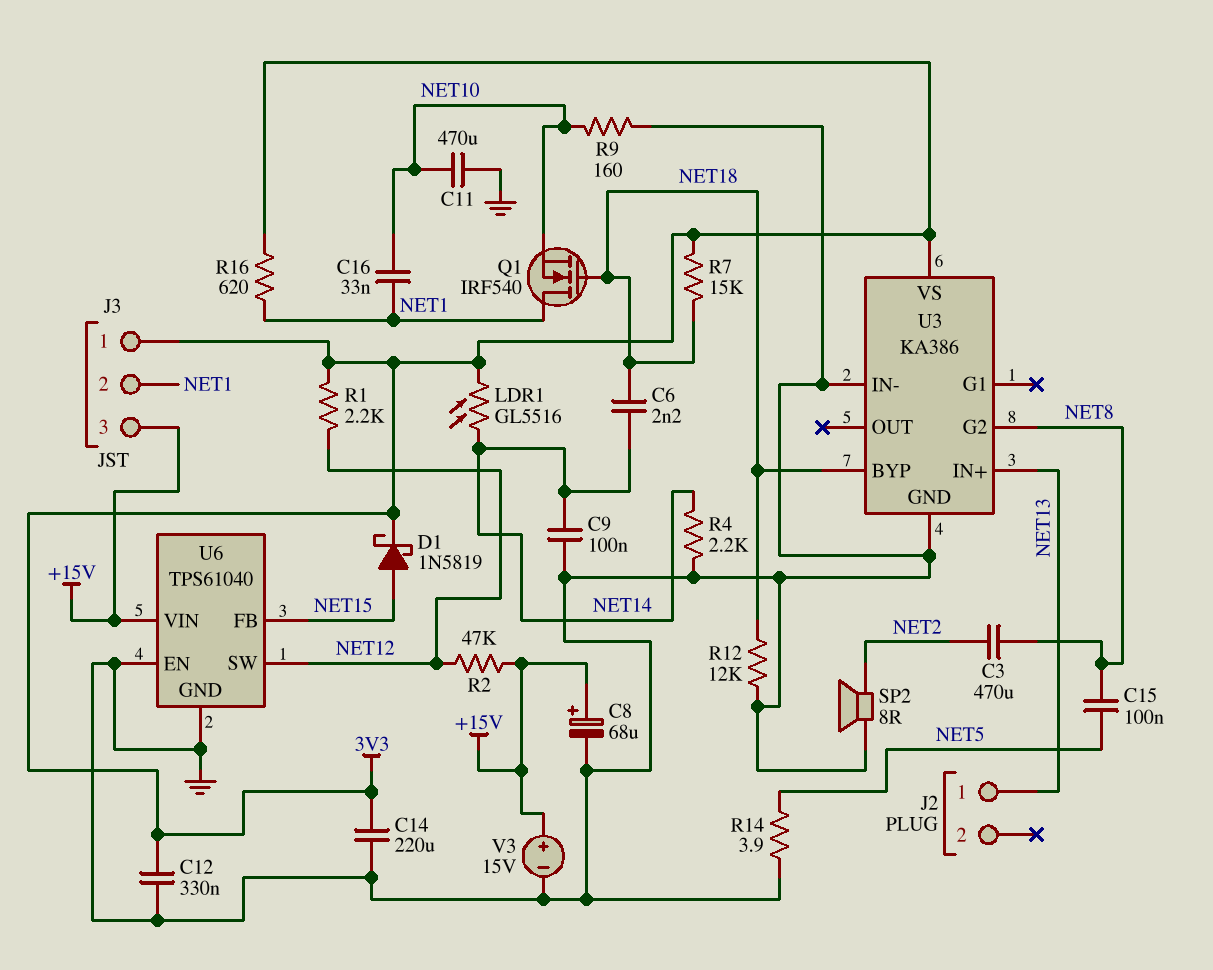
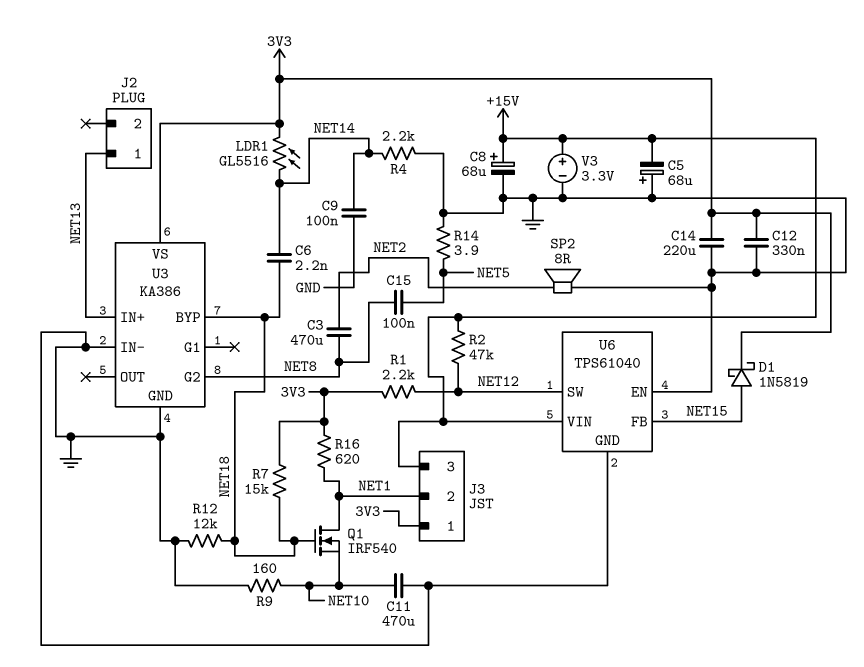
C5: none -> 68uF (plus GND, minus +15V)
C16: 33nF (NET1, NET10) -> none
V3: 15V (plus +15V, minus GND) -> 3.3V (plus +15V, minus GND)

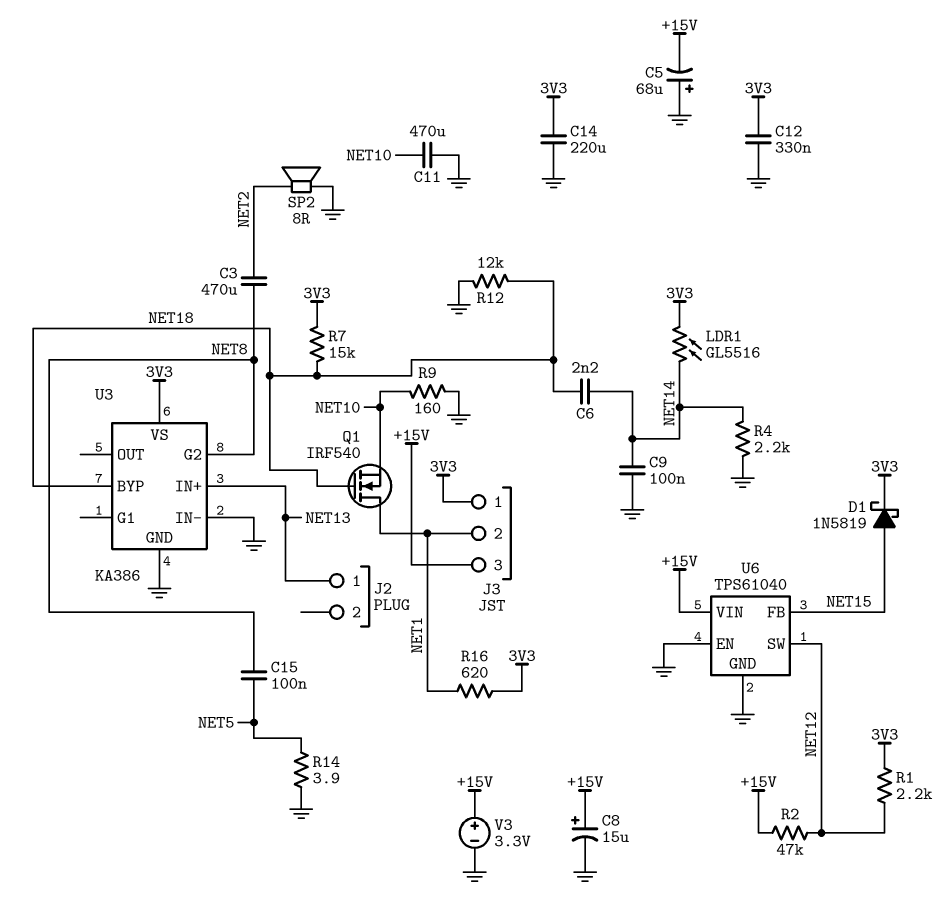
C8: 68uF (plus +15V, minus GND) -> 15uF (plus +15V, minus GND)

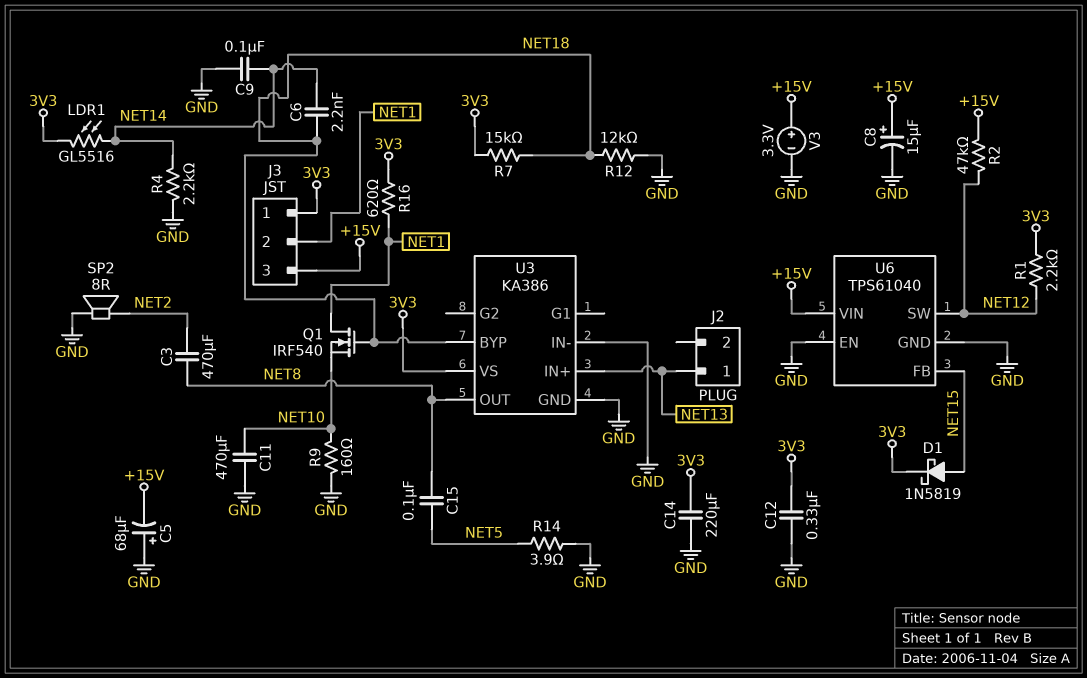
U3 pin G2: NET8 -> none
U3 pin OUT: none -> NET8

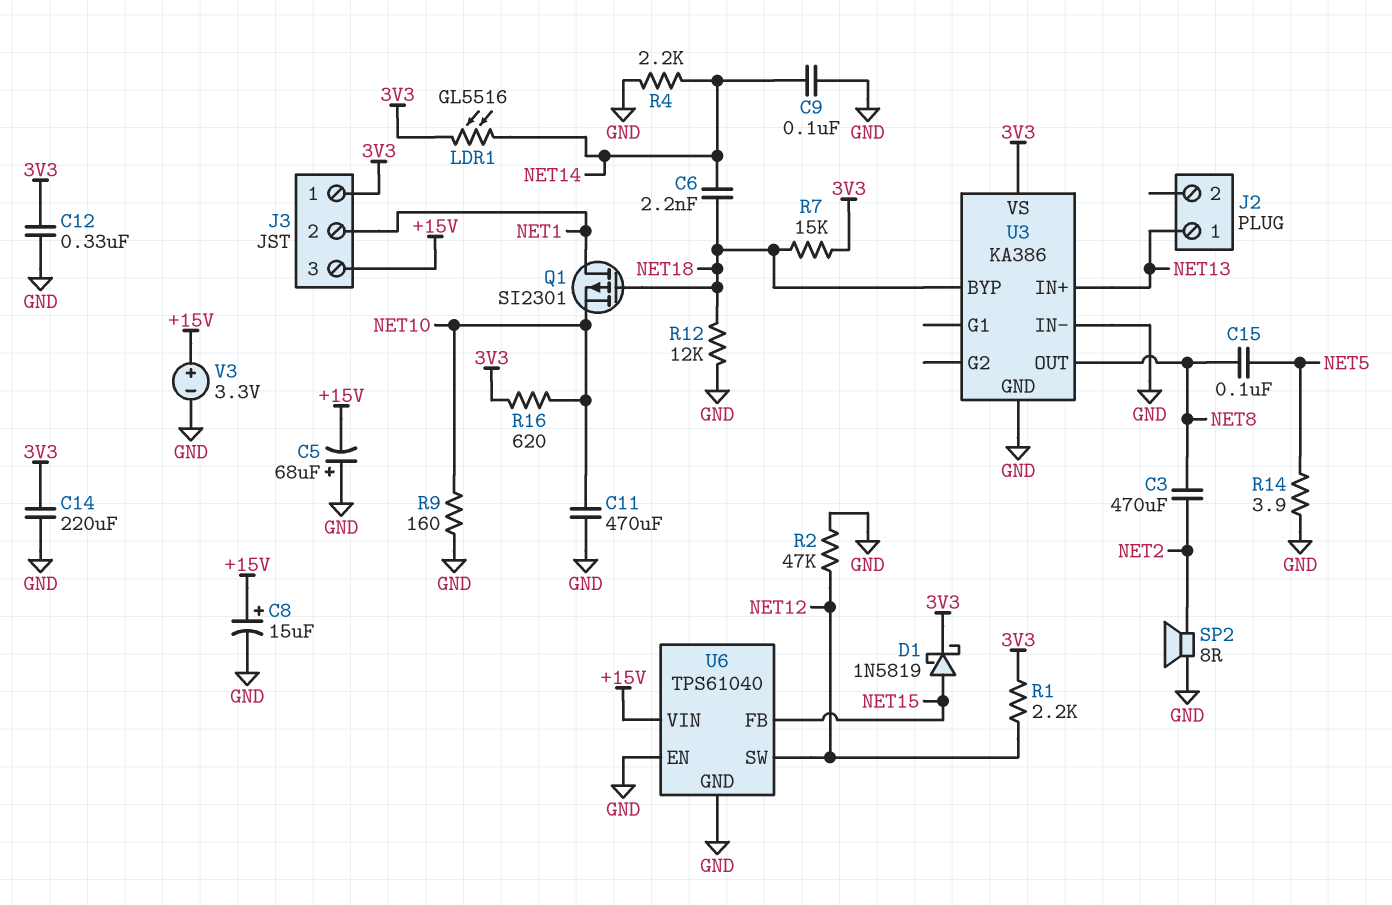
Q1: NMOS IRF540 (G NET18, D NET1, S NET10) -> PMOS SI2301 (G NET18, D NET1, S NET10)
R2: 47k (+15V, NET12) -> 47k (GND, NET12)
R16: 620 (3V3, NET1) -> 620 (3V3, NET10)

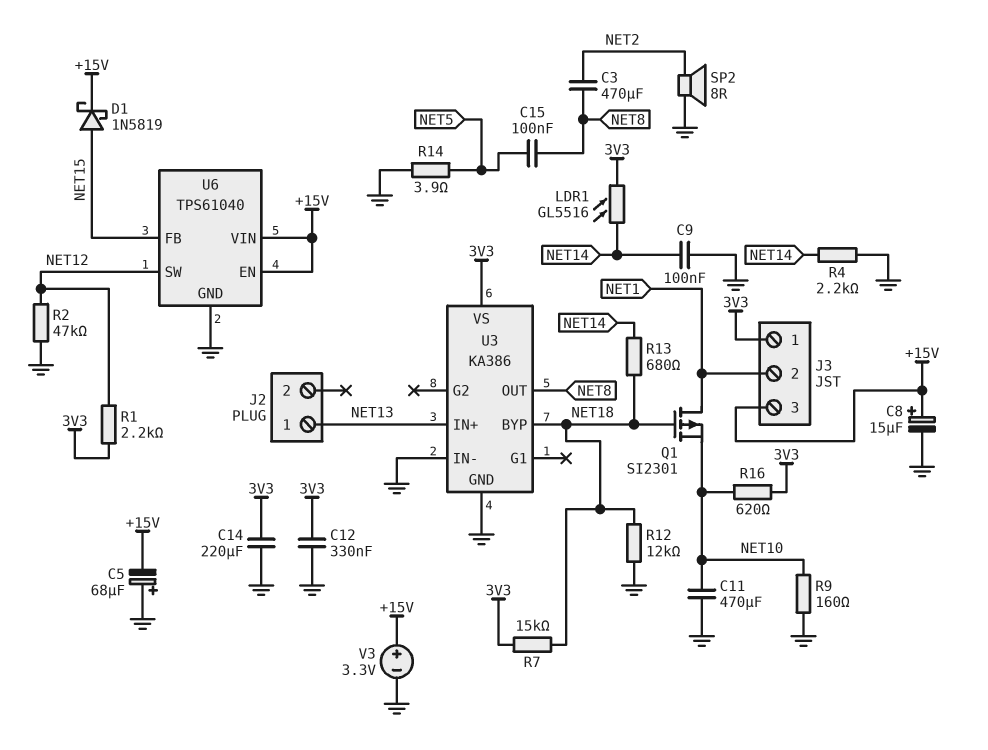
C6: 2.2nF (NET14, NET18) -> none
D1: schottky 1N5819 (A NET15, K 3V3) -> schottky 1N5819 (A NET15, K +15V)
R13: none -> 680 (NET14, NET18)
U6 pin EN: GND -> +15V

